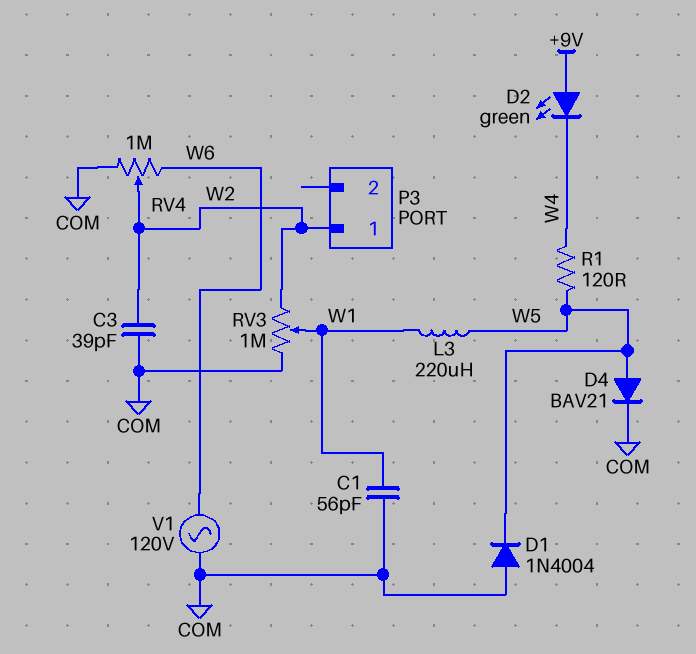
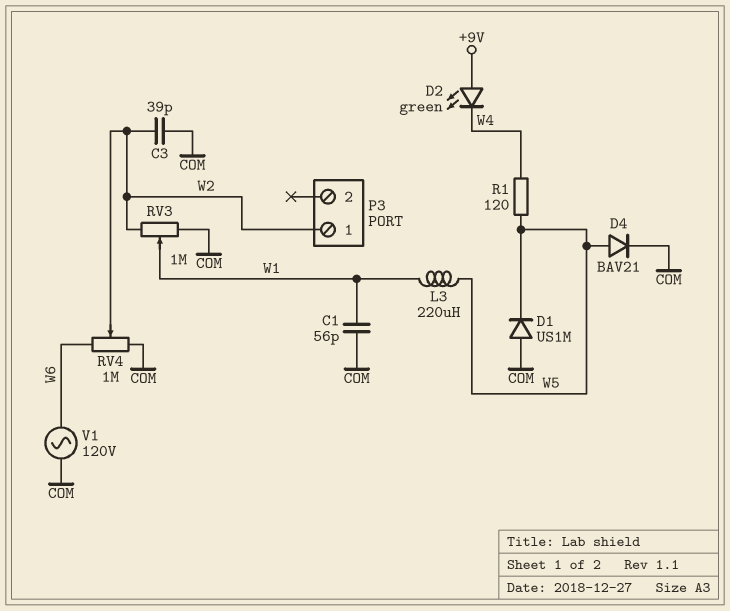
D1: diode 1N4004 (A COM, K W5) -> diode US1M (A COM, K W5)

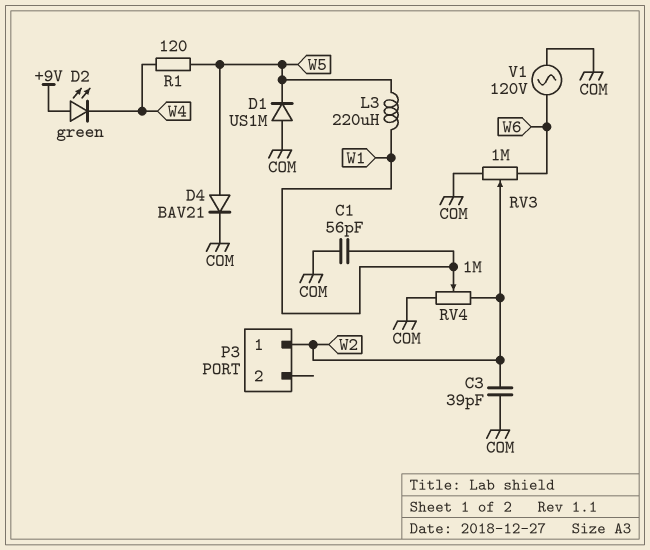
RV3: 1M (COM, W2, wiper W1) -> 1M (COM, W6, wiper W2)
RV4: 1M (COM, W6, wiper W2) -> 1M (COM, W2, wiper W1)

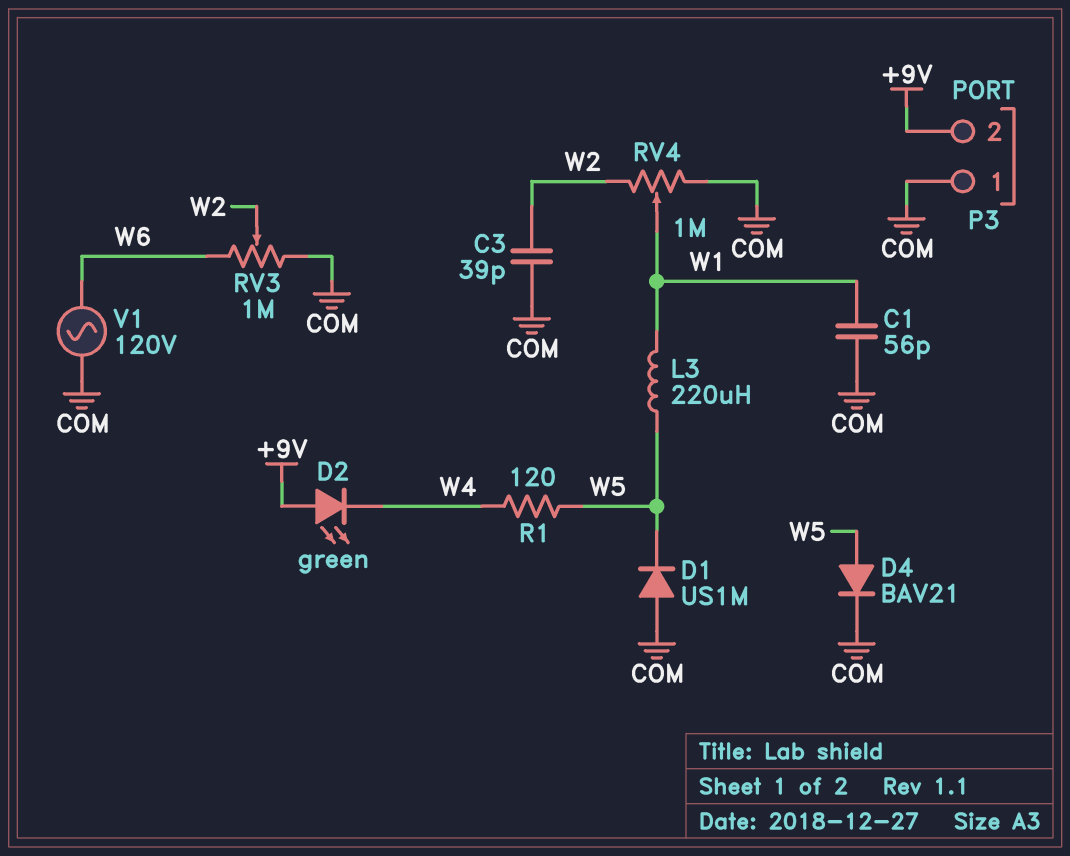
P3 pin 1: W2 -> COM
P3 pin 2: none -> +9V

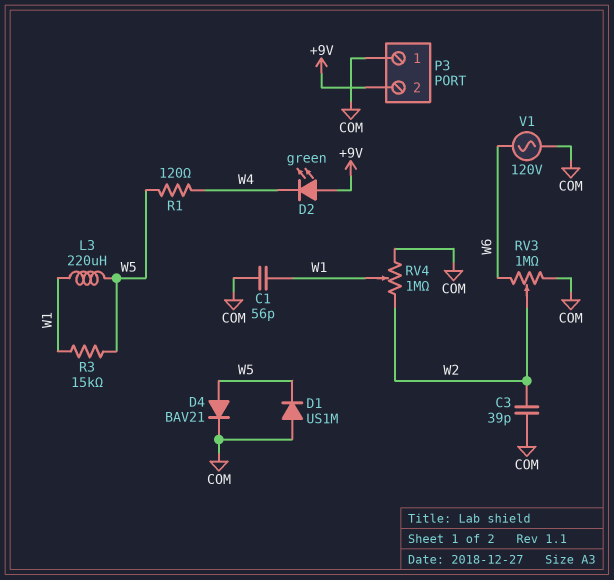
R3: none -> 15k (W1, W5)

